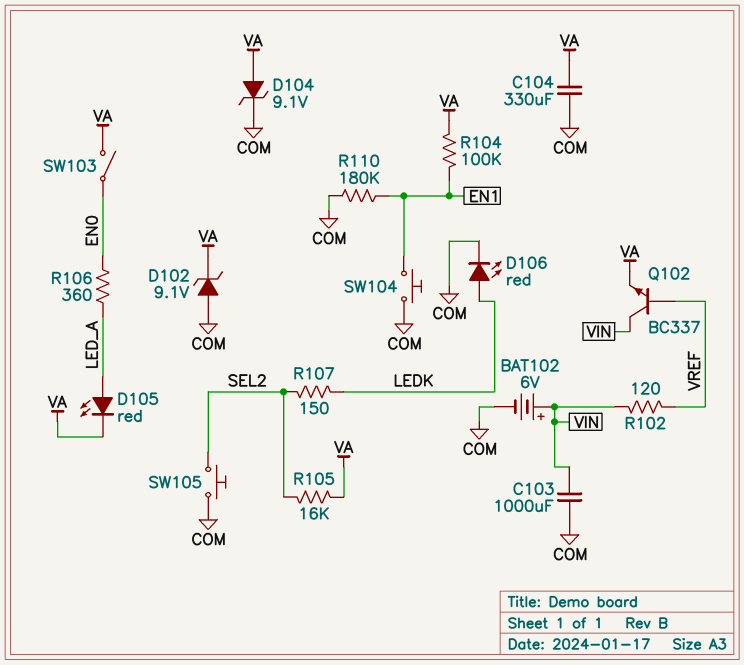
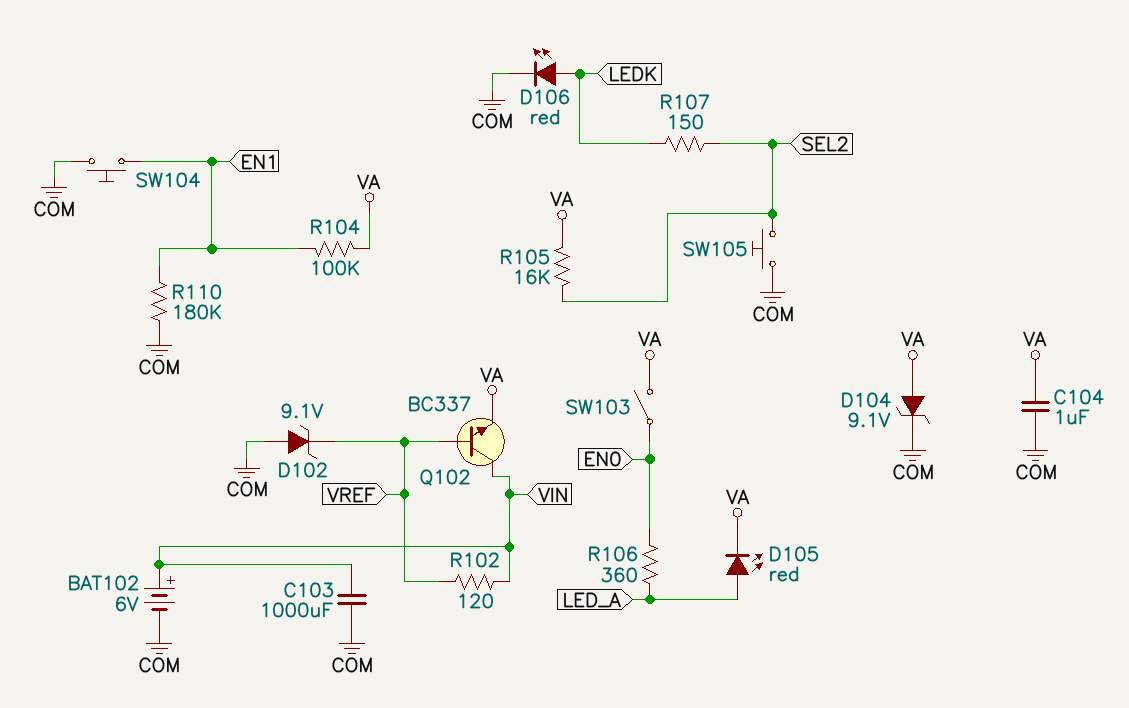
C104: 330uF (COM, VA) -> 1uF (COM, VA)
D102: zener 9.1V (A COM, K VA) -> zener 9.1V (A COM, K VREF)

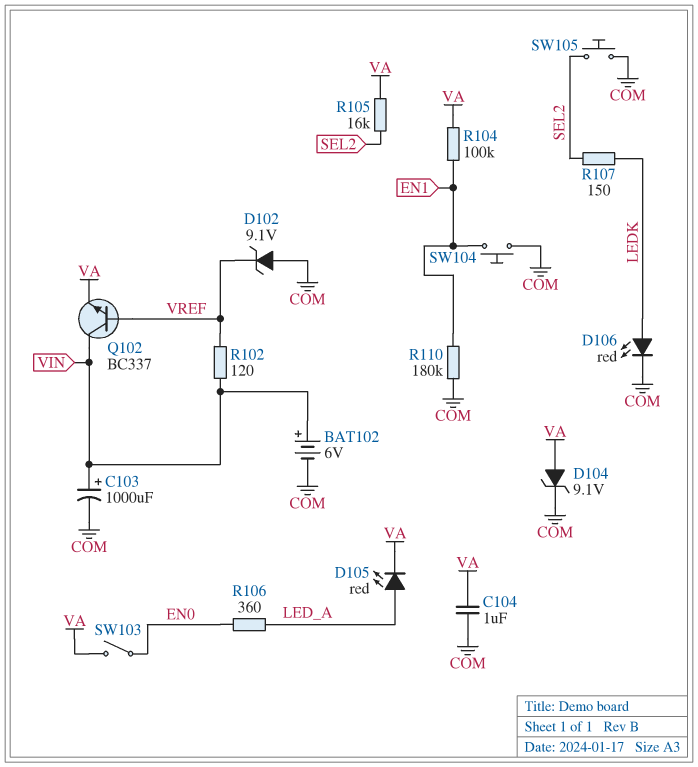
C103: 1000uF (COM, VIN) -> 1000uF (plus VIN, minus COM)

